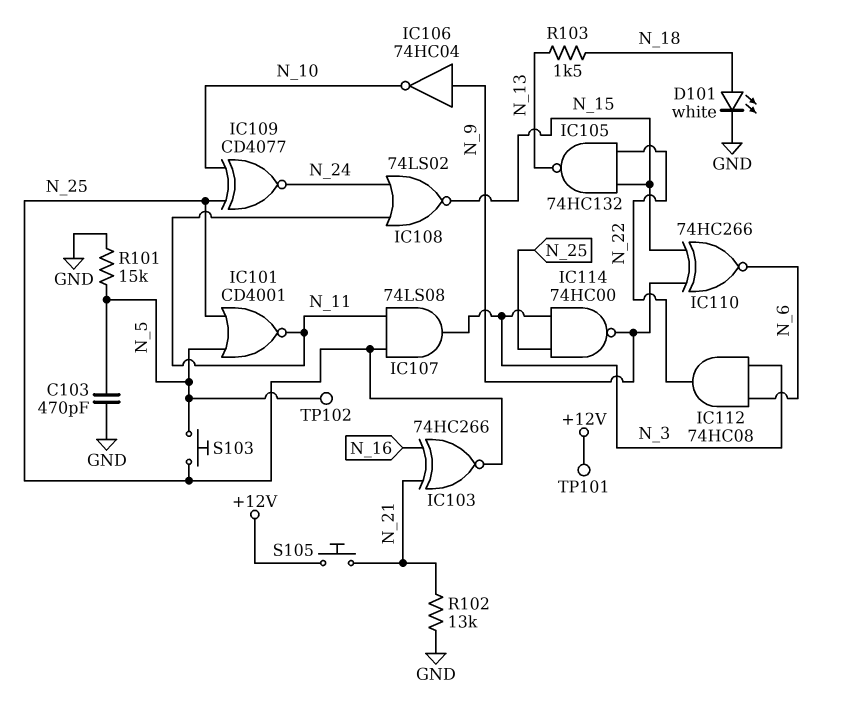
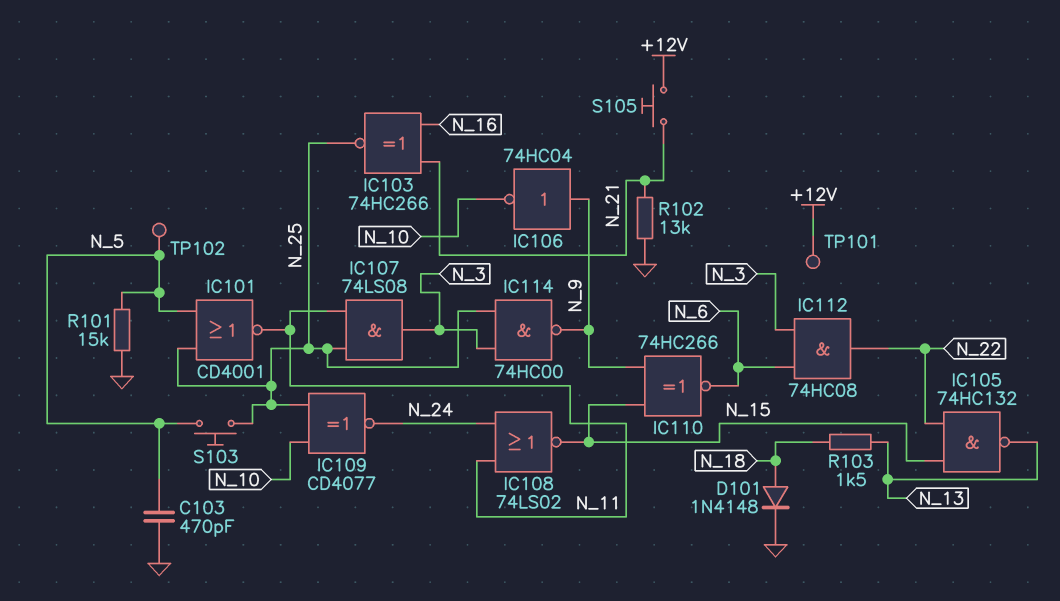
D101: LED white (A N_18, K GND) -> diode 1N4148 (A N_18, K GND)

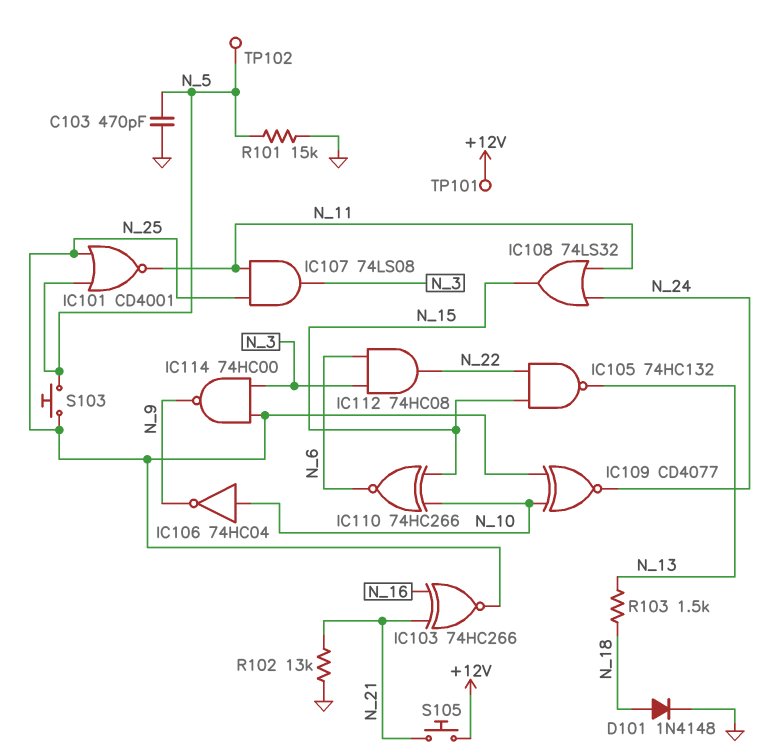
IC106: NOT 74HC04 (in N_9, out N_10) -> NOT 74HC04 (in N_10, out N_9)
IC108: NOR 74LS02 (in N_11, in N_24, out N_15) -> OR 74LS32 (in N_11, in N_24, out N_15)
IC110: XNOR 74HC266 (in N_9, in N_15, out N_6) -> XNOR 74HC266 (in N_10, in N_15, out N_6)

